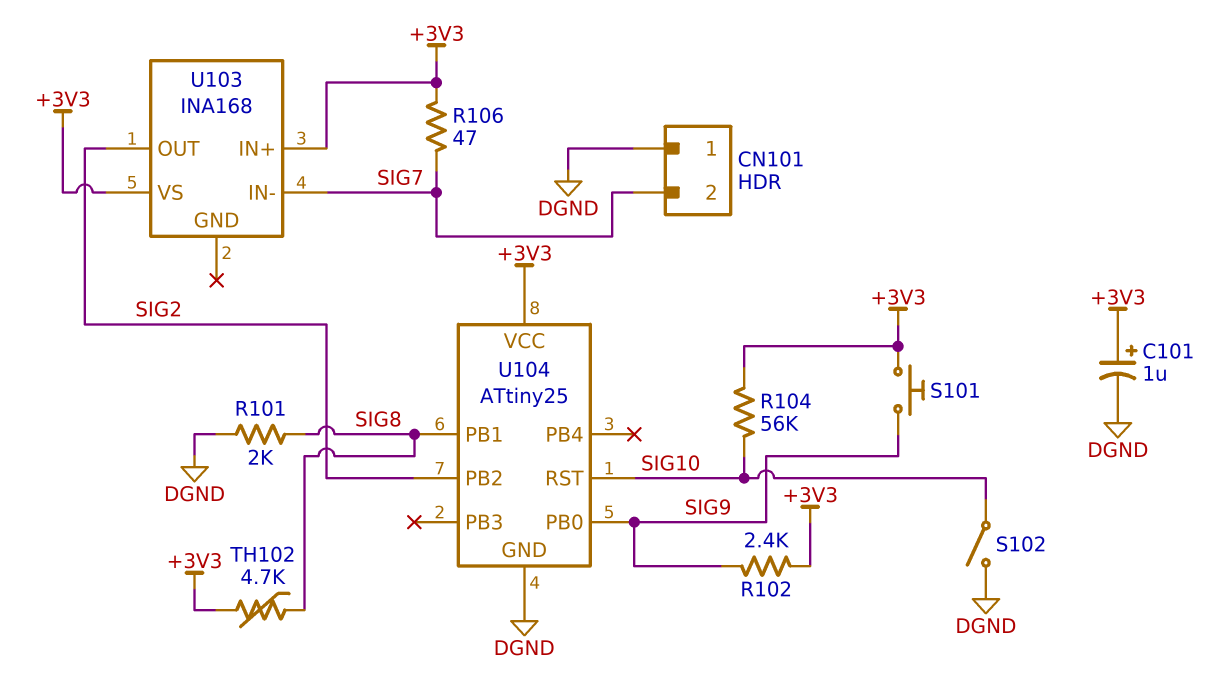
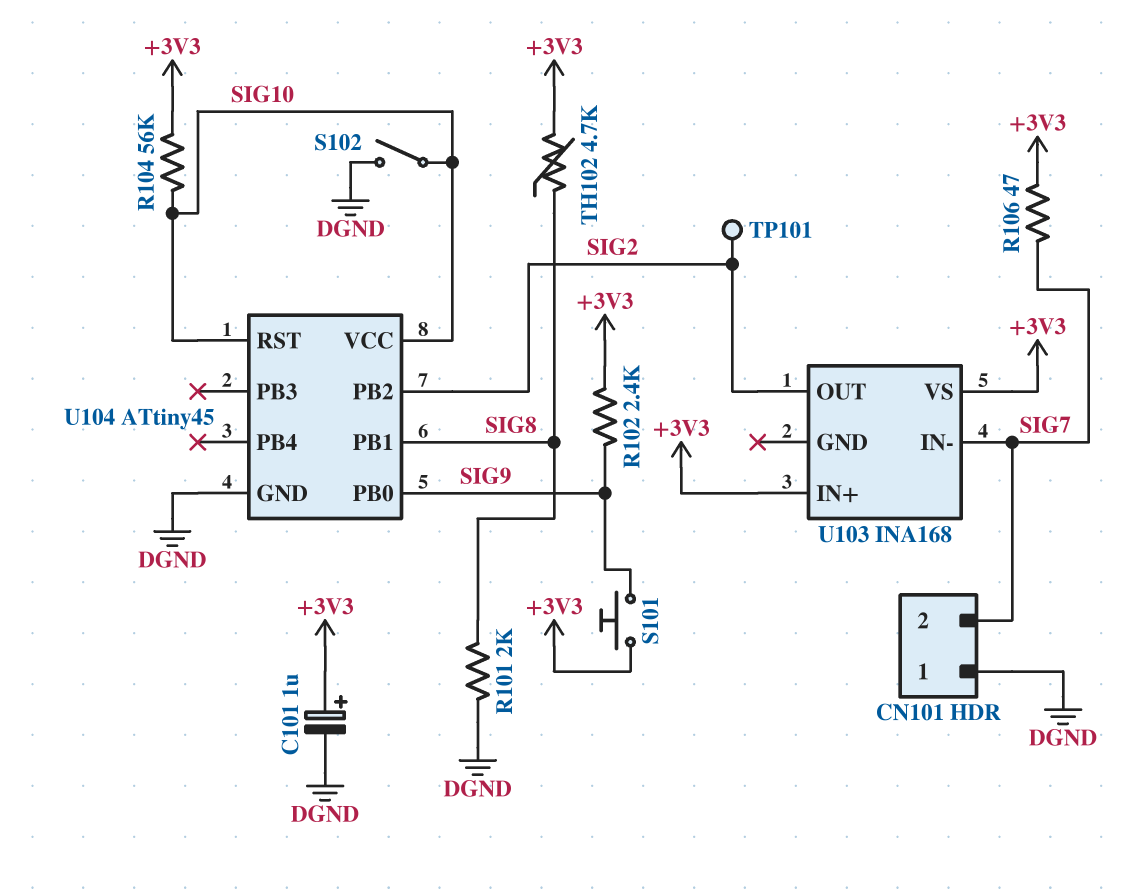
TP101: none -> test point (SIG2)
U104: ATtiny25 -> ATtiny45
U104 pin VCC: +3V3 -> SIG10

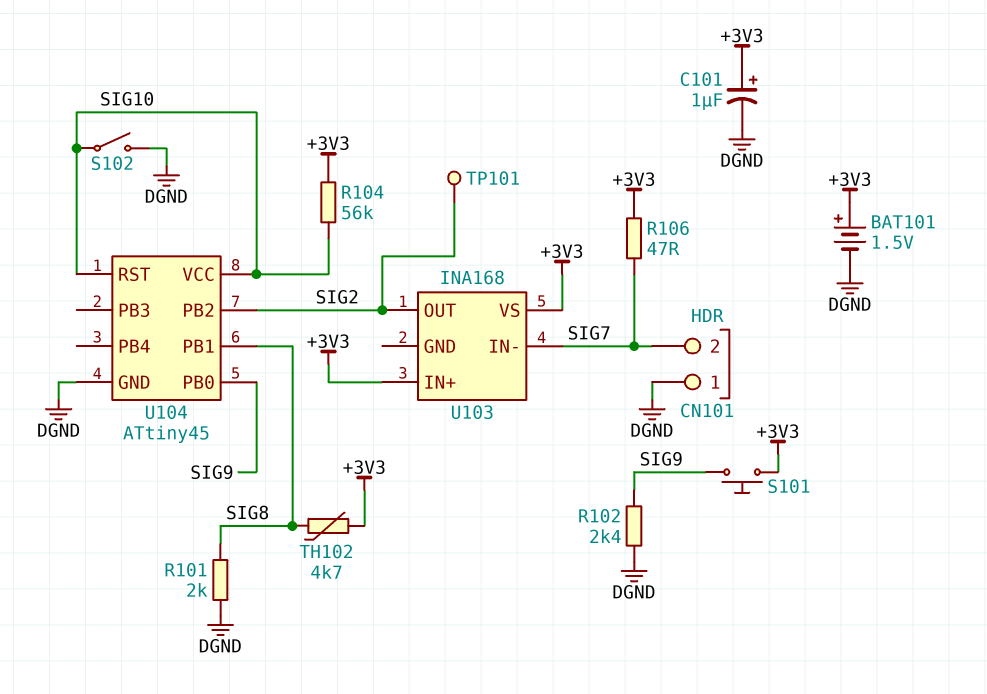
BAT101: none -> 1.5V (plus +3V3, minus DGND)
R102: 2.4k (+3V3, SIG9) -> 2.4k (DGND, SIG9)

